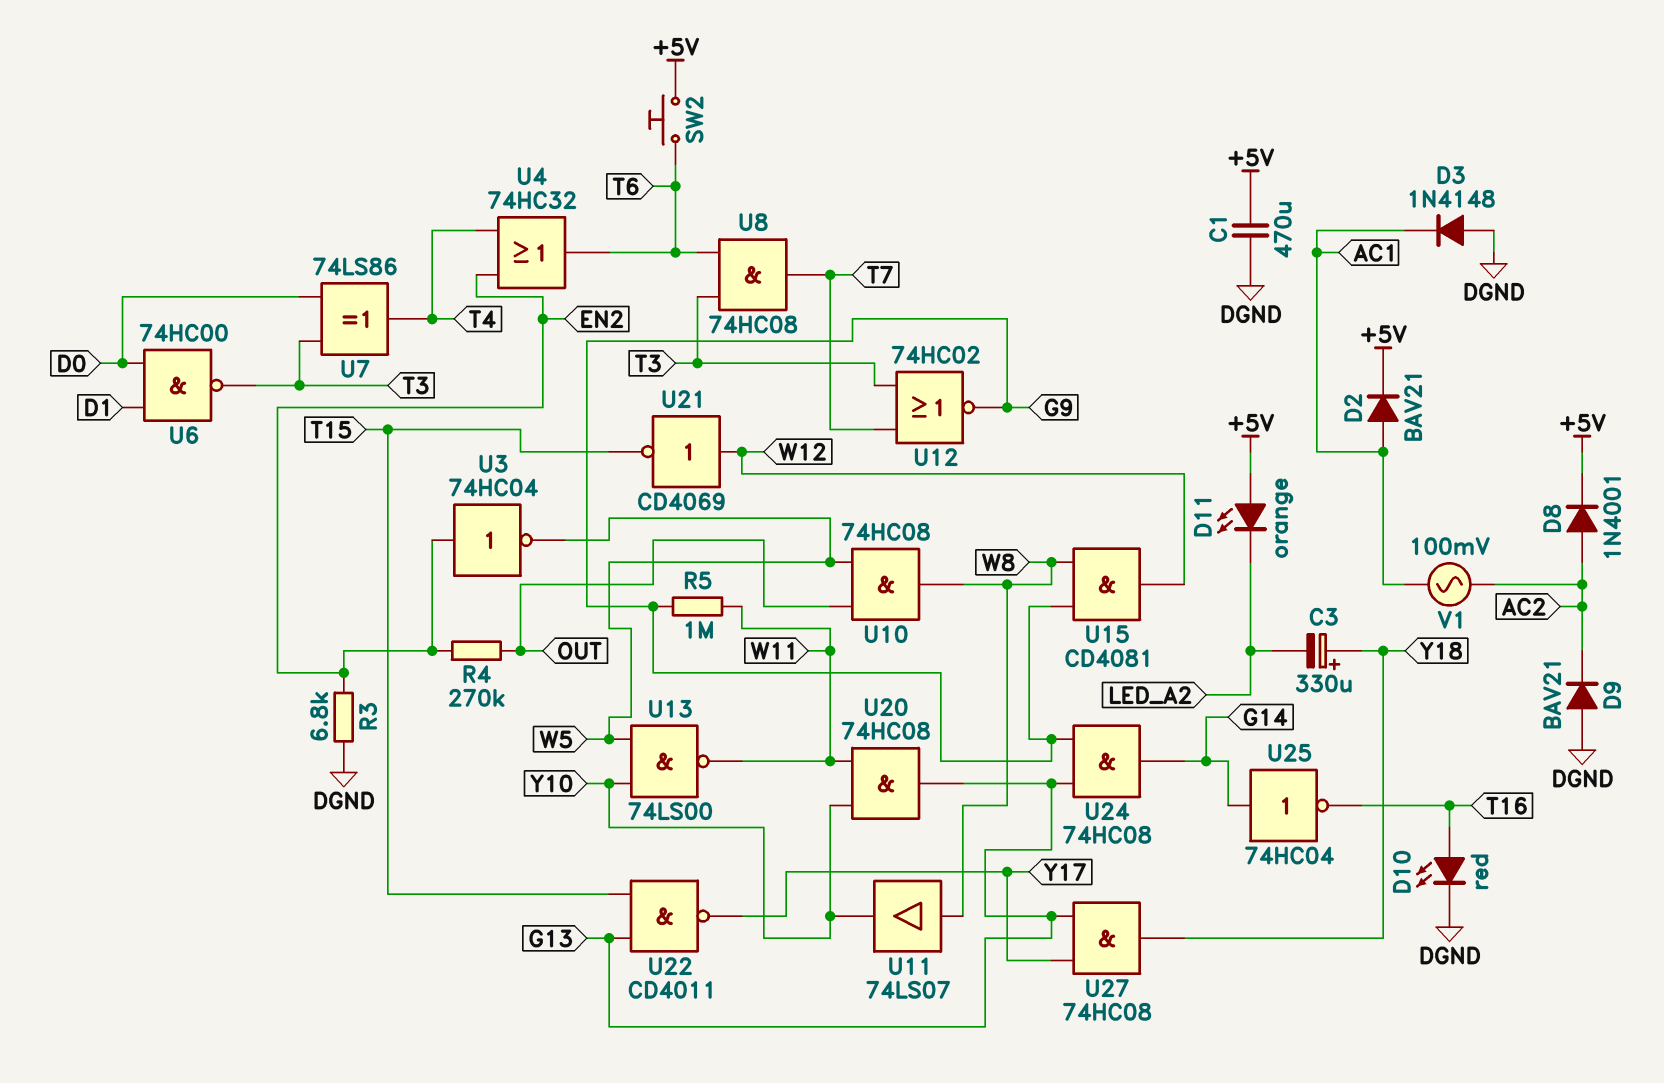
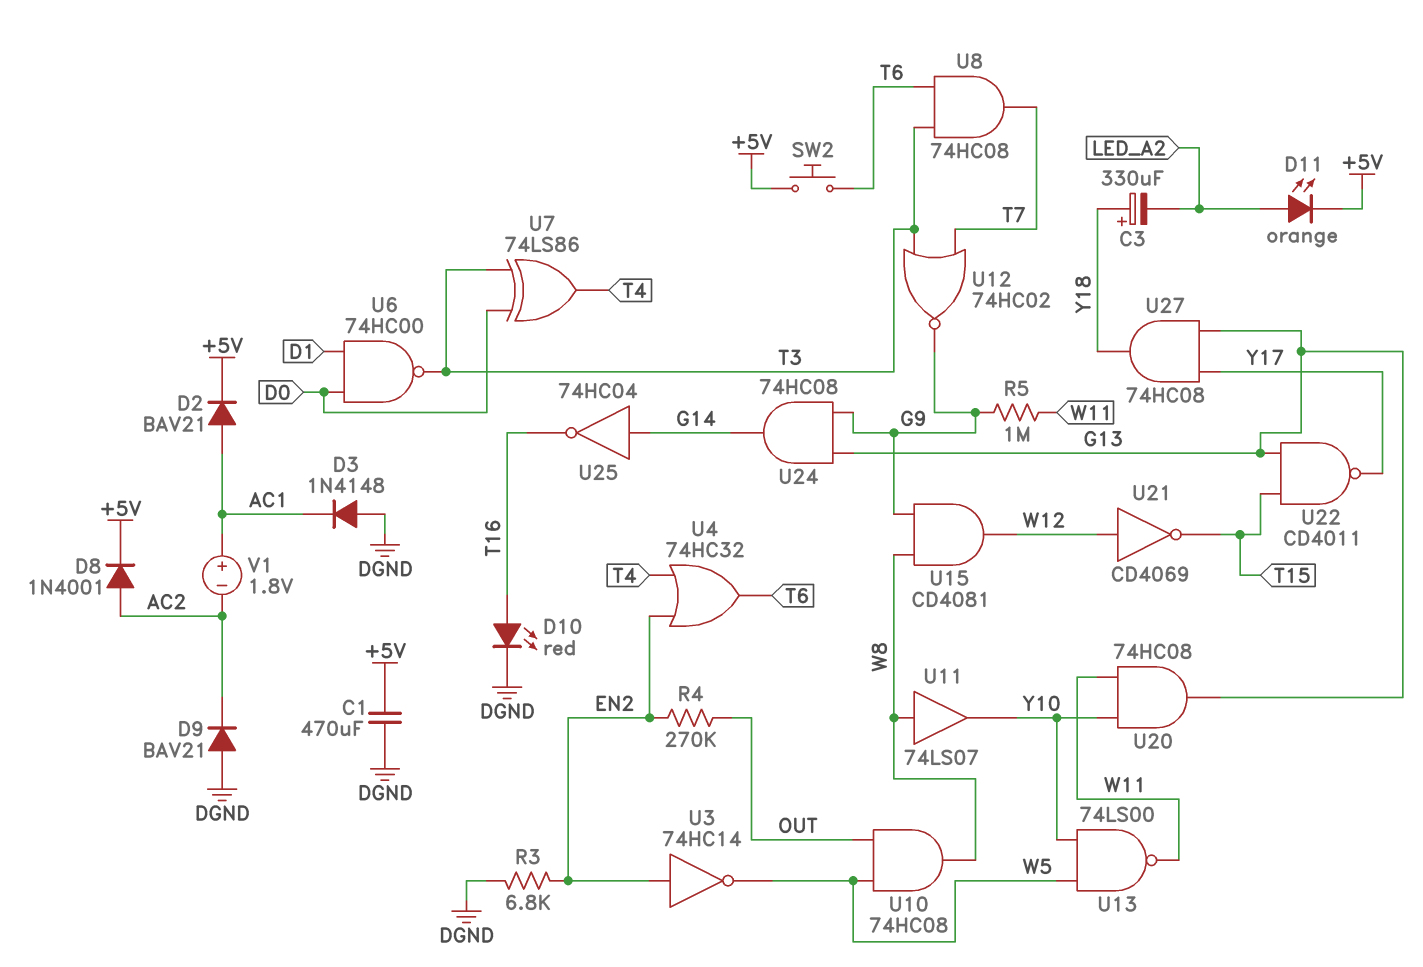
D11: LED orange (A +5V, K LED_A2) -> LED orange (A LED_A2, K +5V)
U3: NOT 74HC04 (in EN2, out W5) -> NOT 74HC14 (in EN2, out W5)
V1: AC 100mV (AC1, AC2) -> 1.8V (plus AC1, minus AC2)

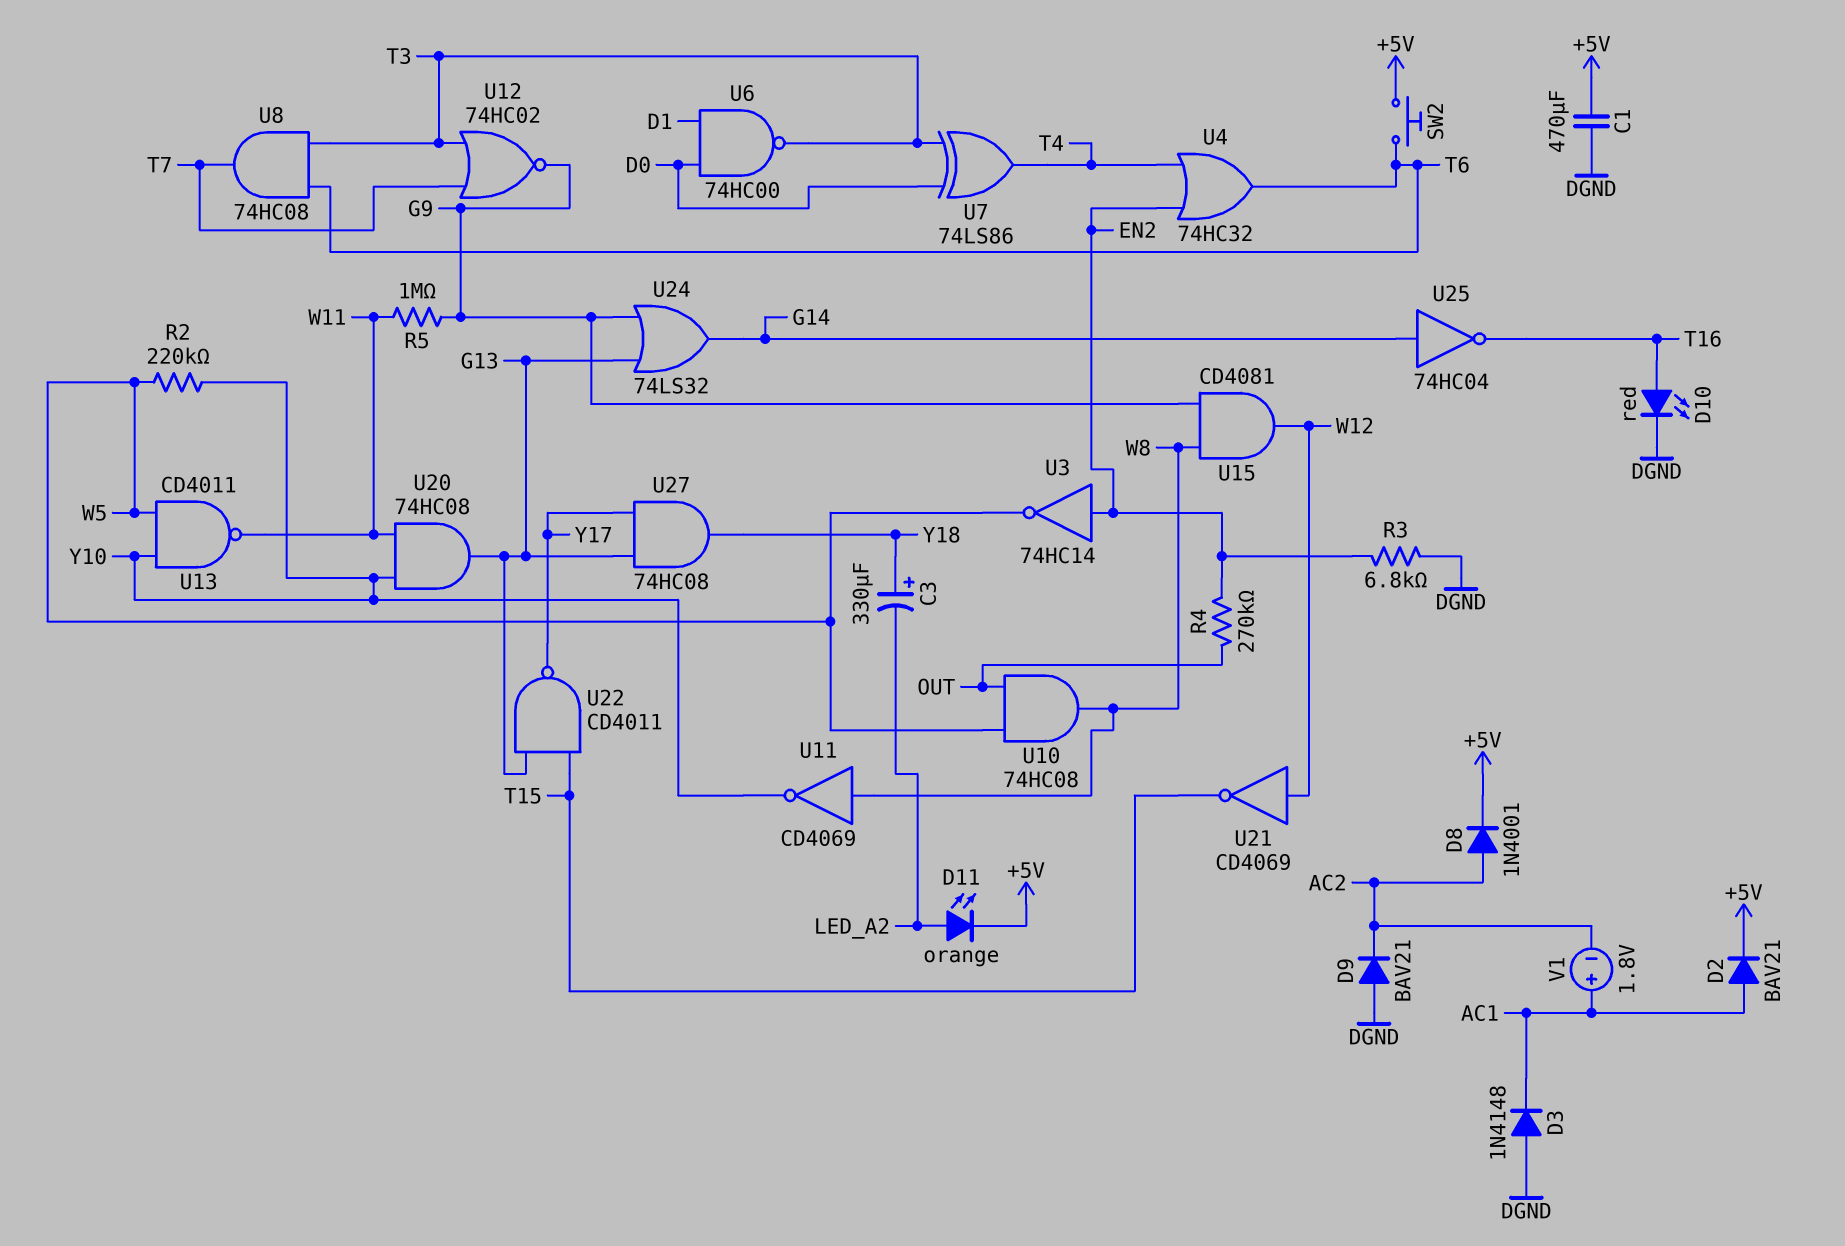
R2: none -> 220k (W5, Y10)
U11: buffer 74LS07 (in W8, out Y10) -> NOT CD4069 (in W8, out Y10)
U13: NAND 74LS00 (in W5, in Y10, out W11) -> NAND CD4011 (in W5, in Y10, out W11)
U24: AND 74HC08 (in G9, in G13, out G14) -> OR 74LS32 (in G9, in G13, out G14)

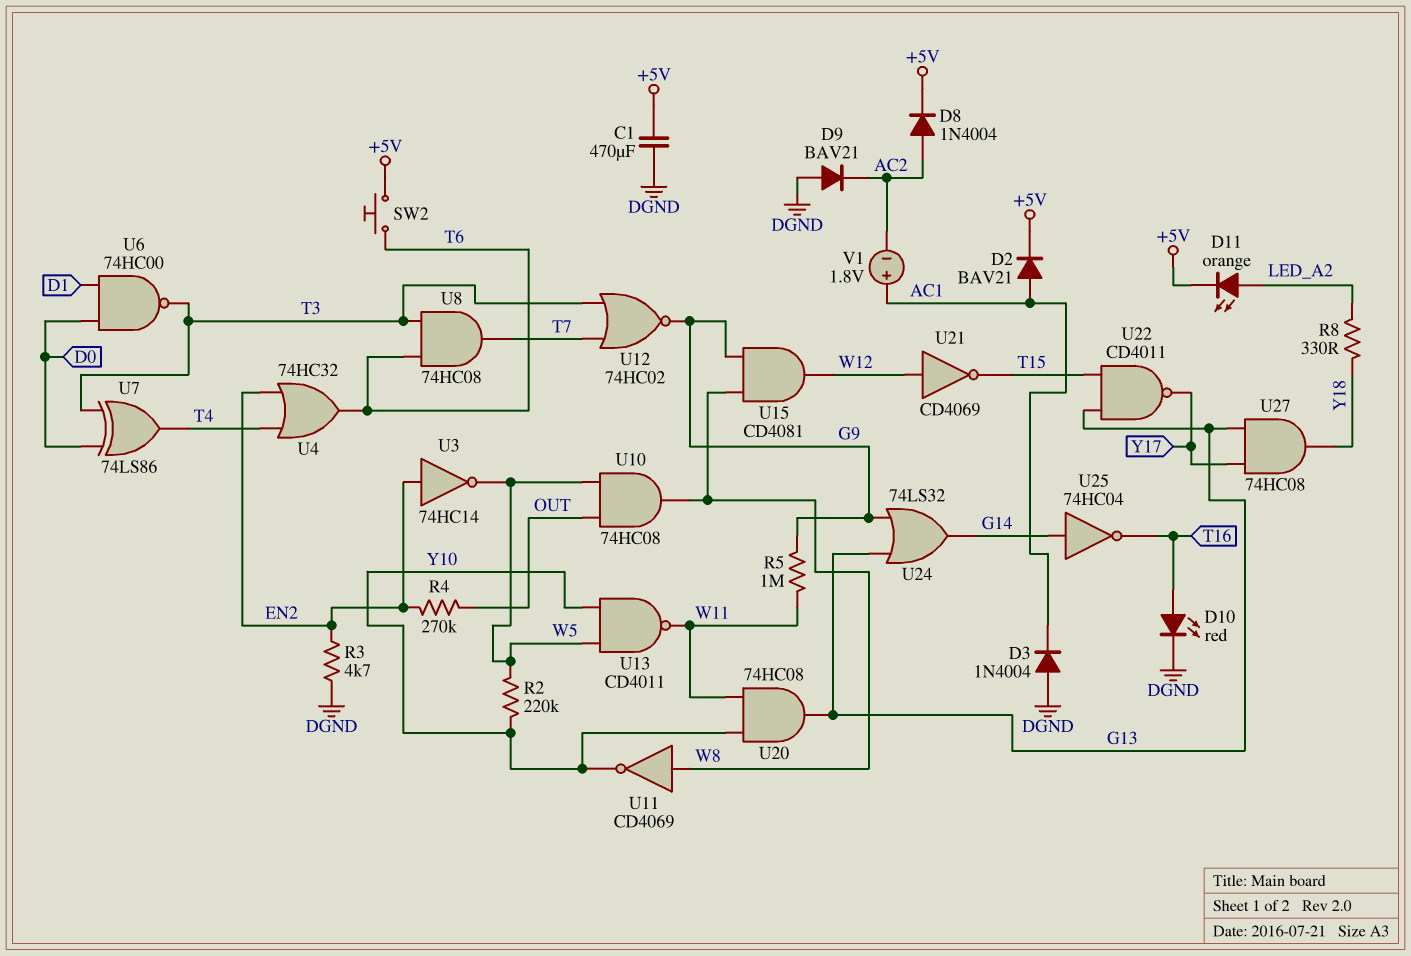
C3: 330uF (plus Y18, minus LED_A2) -> none
D3: diode 1N4148 (A DGND, K AC1) -> diode 1N4004 (A DGND, K AC1)
D8: diode 1N4001 (A AC2, K +5V) -> diode 1N4004 (A AC2, K +5V)
R3: 6.8k (DGND, EN2) -> 4.7k (DGND, EN2)
R8: none -> 330 (LED_A2, Y18)

